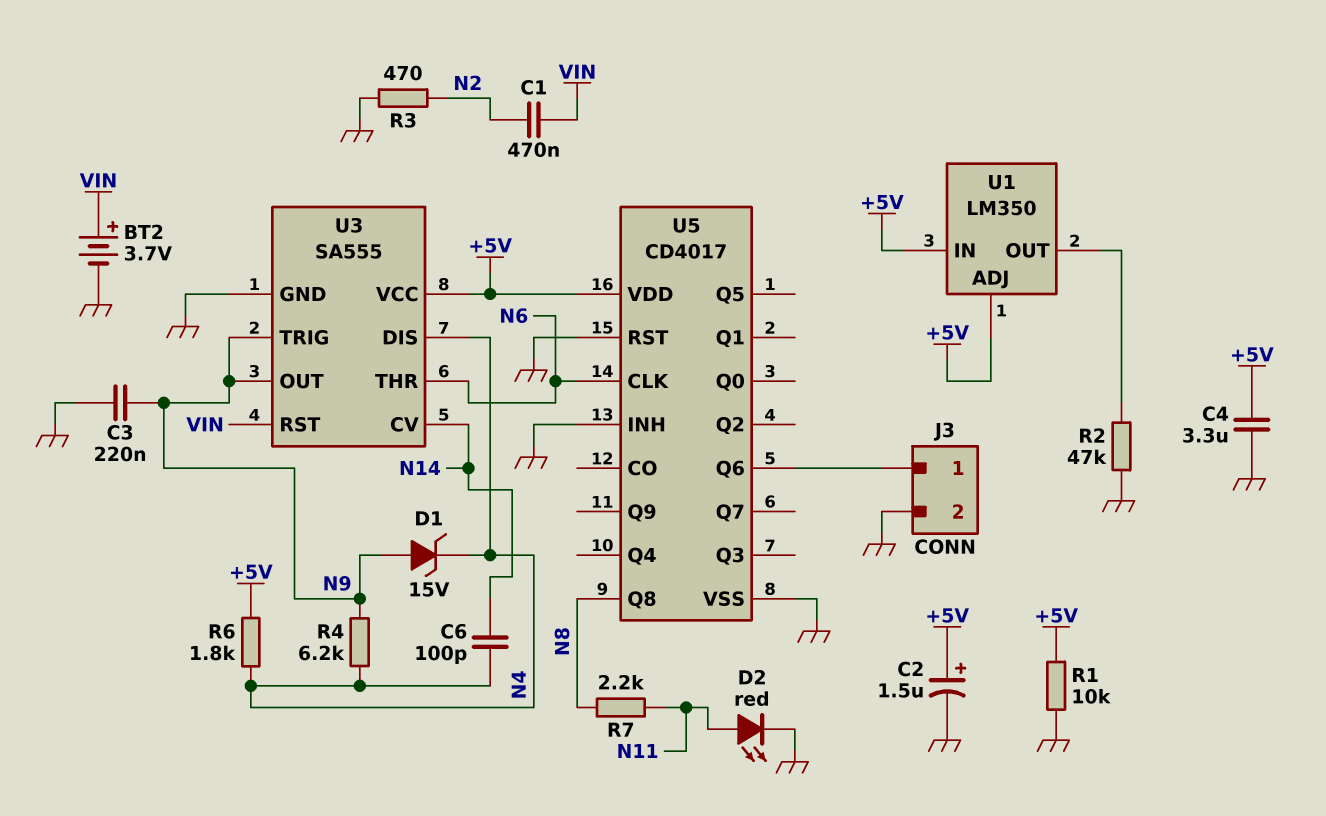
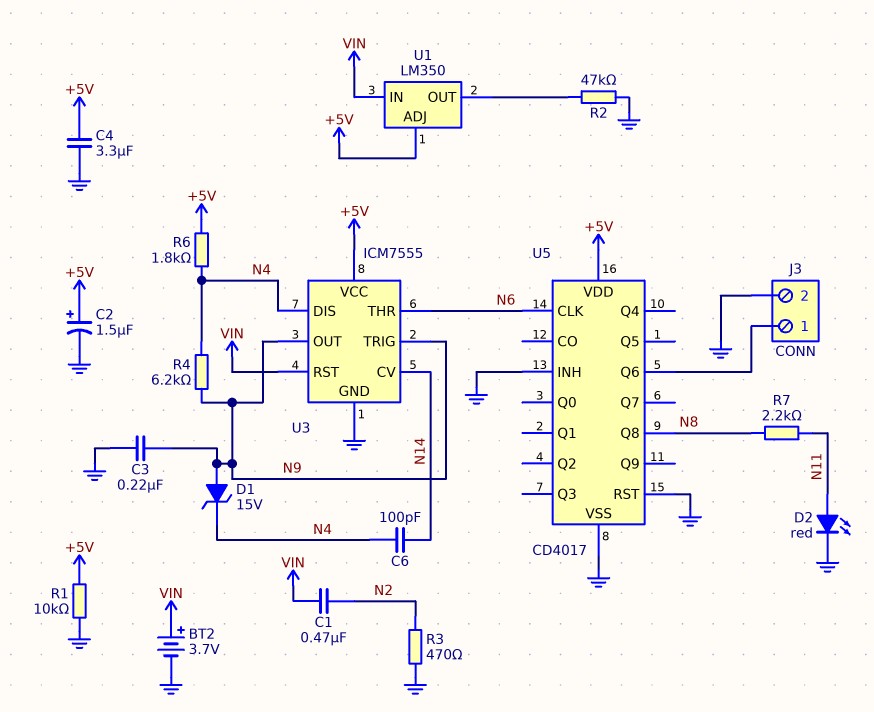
U1 pin IN: +5V -> VIN
U3: SA555 -> ICM7555

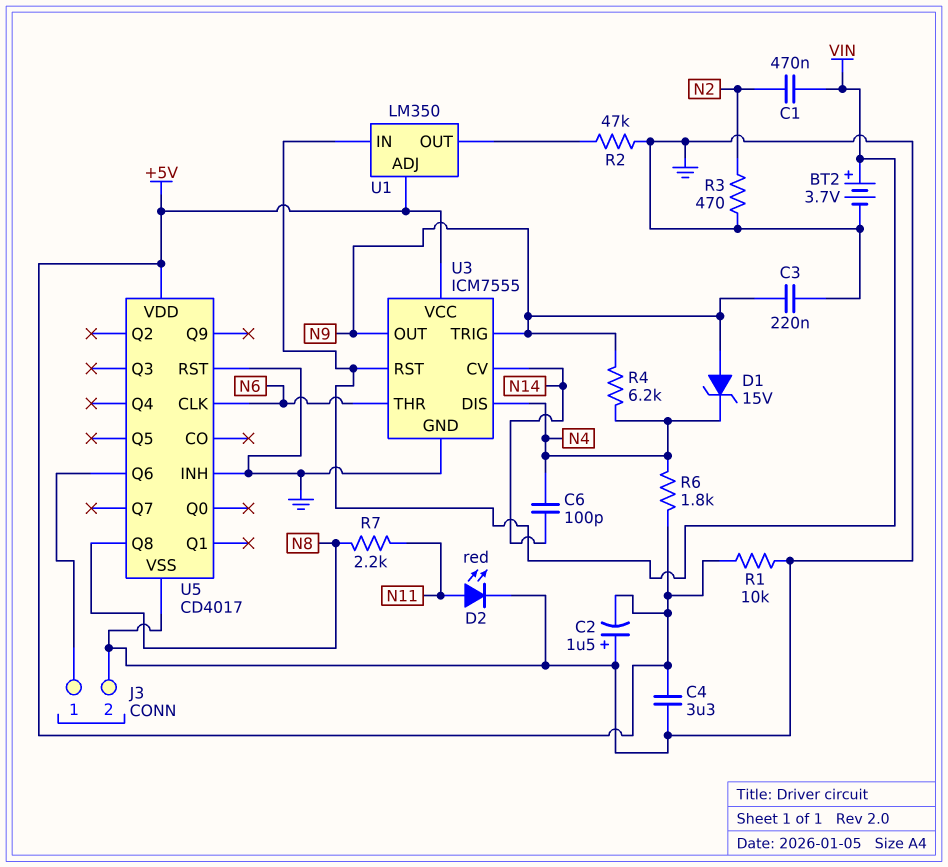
C2: 1.5uF (plus +5V, minus GND) -> 1.5uF (plus GND, minus +5V)

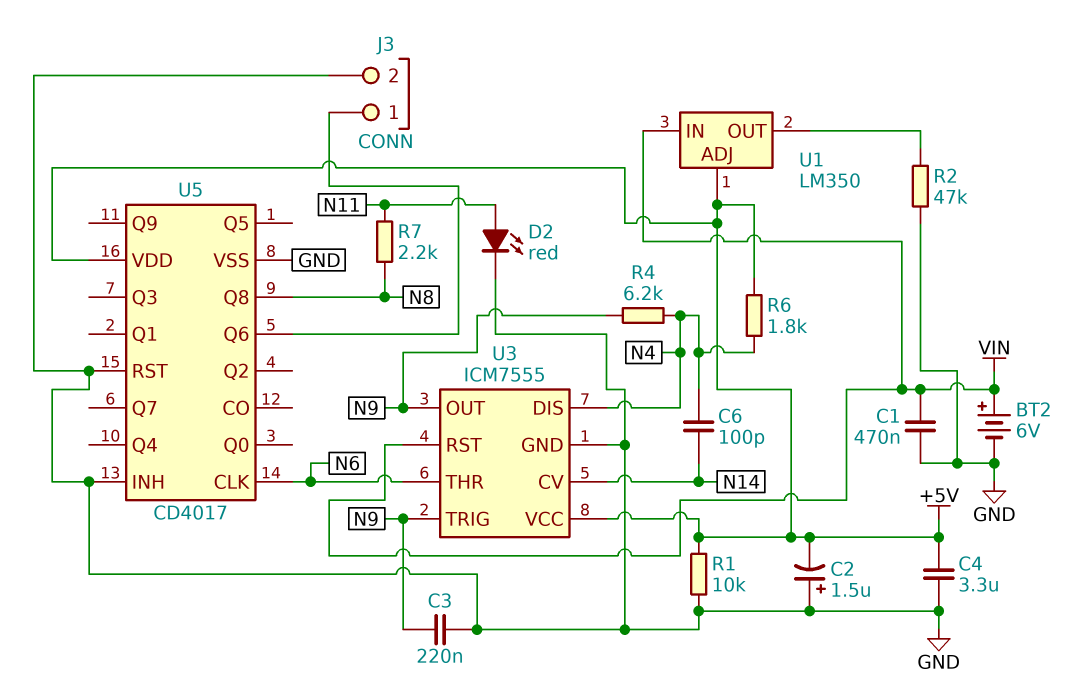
BT2: 3.7V (plus VIN, minus GND) -> 6V (plus VIN, minus GND)
C1: 470nF (N2, VIN) -> 470nF (GND, VIN)
D1: zener 15V (A N9, K N4) -> none
R3: 470 (GND, N2) -> none

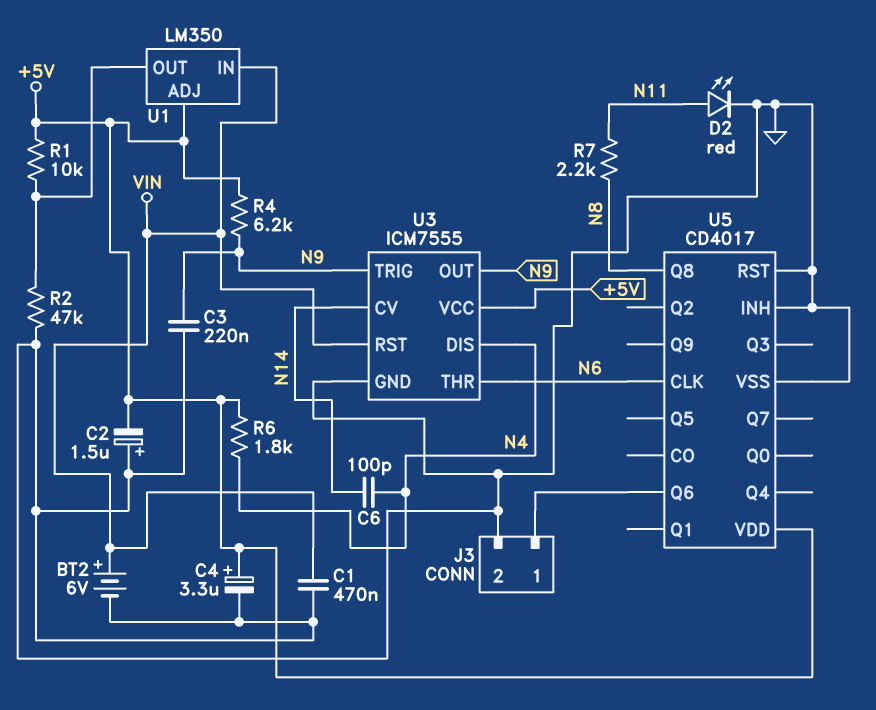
C4: 3.3uF (+5V, GND) -> 3.3uF (plus +5V, minus GND)
R1: 10k (+5V, GND) -> 10k (+5V, U1/OUT)
R4: 6.2k (N4, N9) -> 6.2k (+5V, N9)

